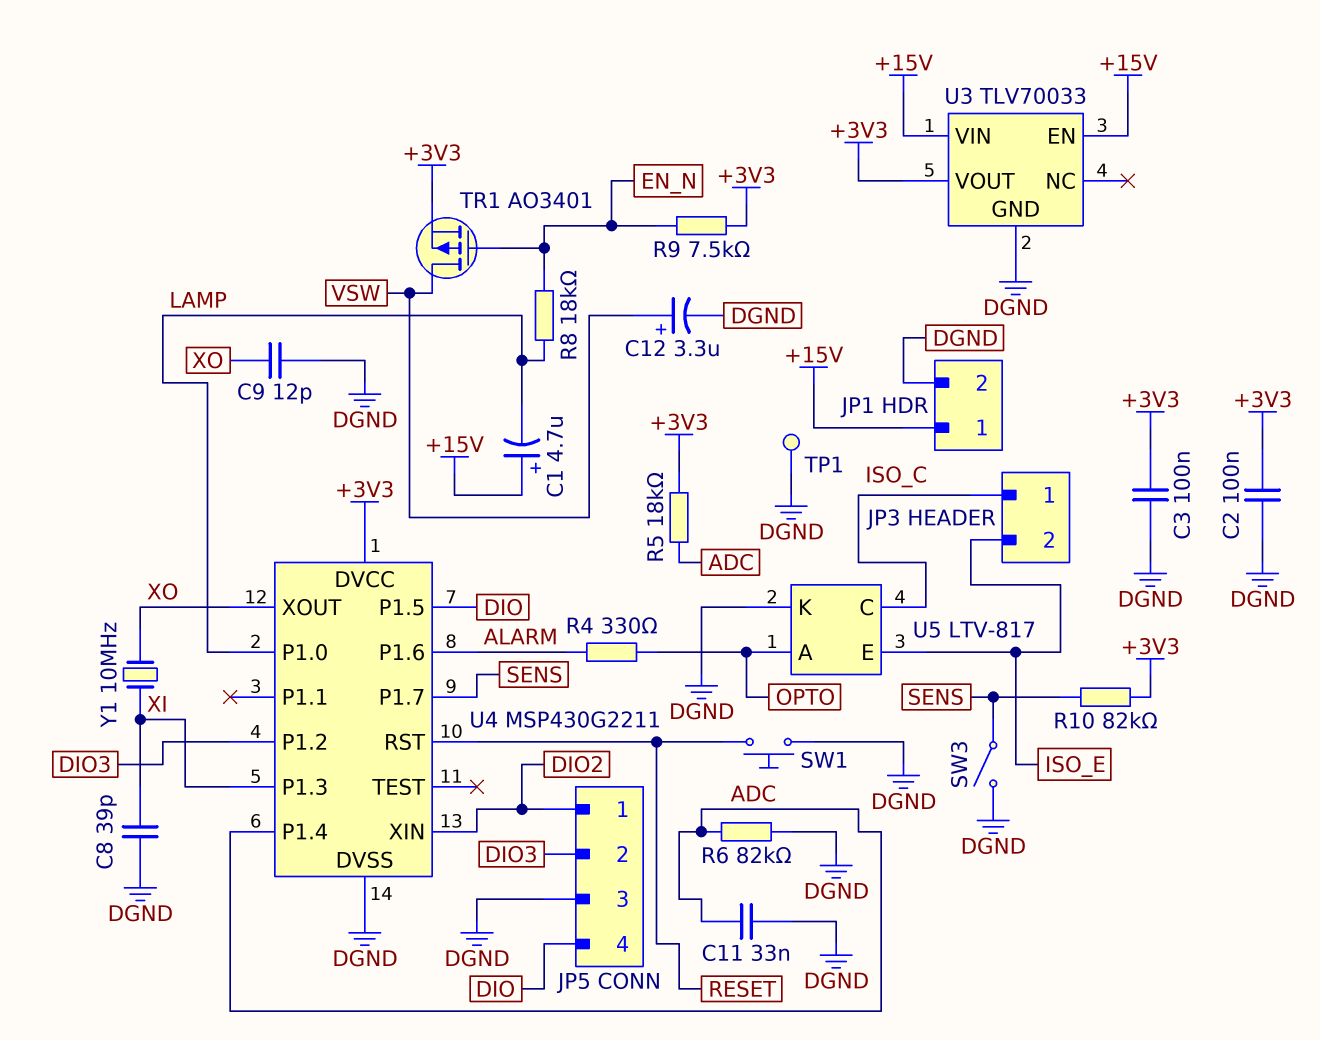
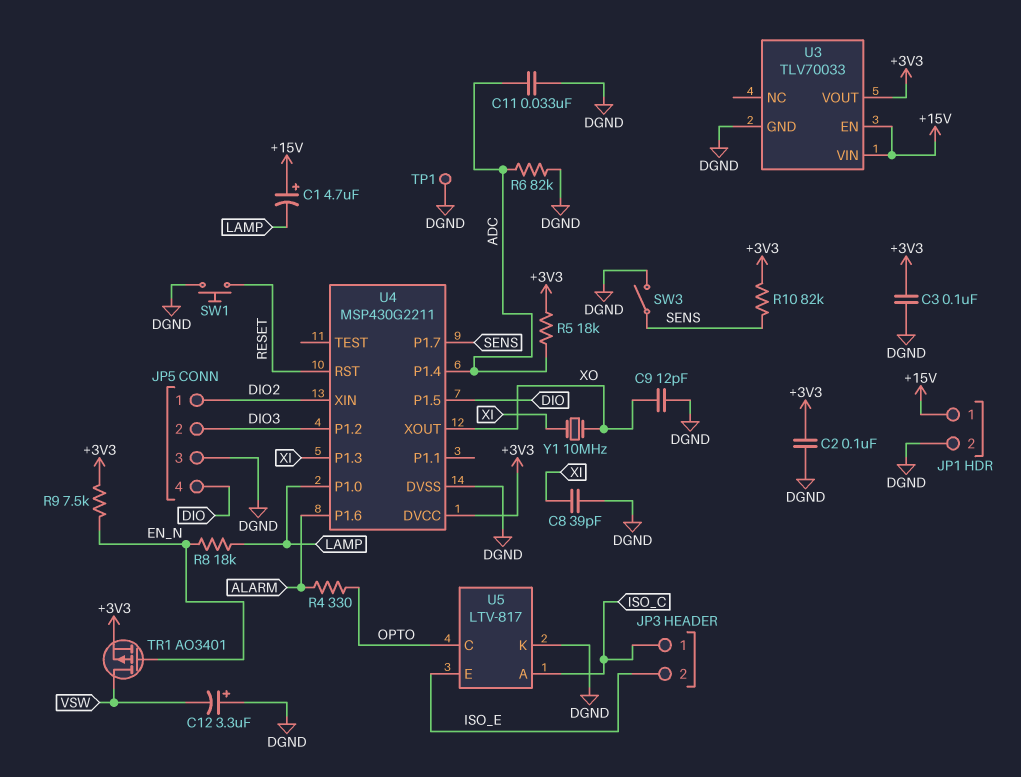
C12: 3.3uF (plus VSW, minus DGND) -> 3.3uF (plus DGND, minus VSW)
U5 pin A: OPTO -> ISO_C
U5 pin C: ISO_C -> OPTO

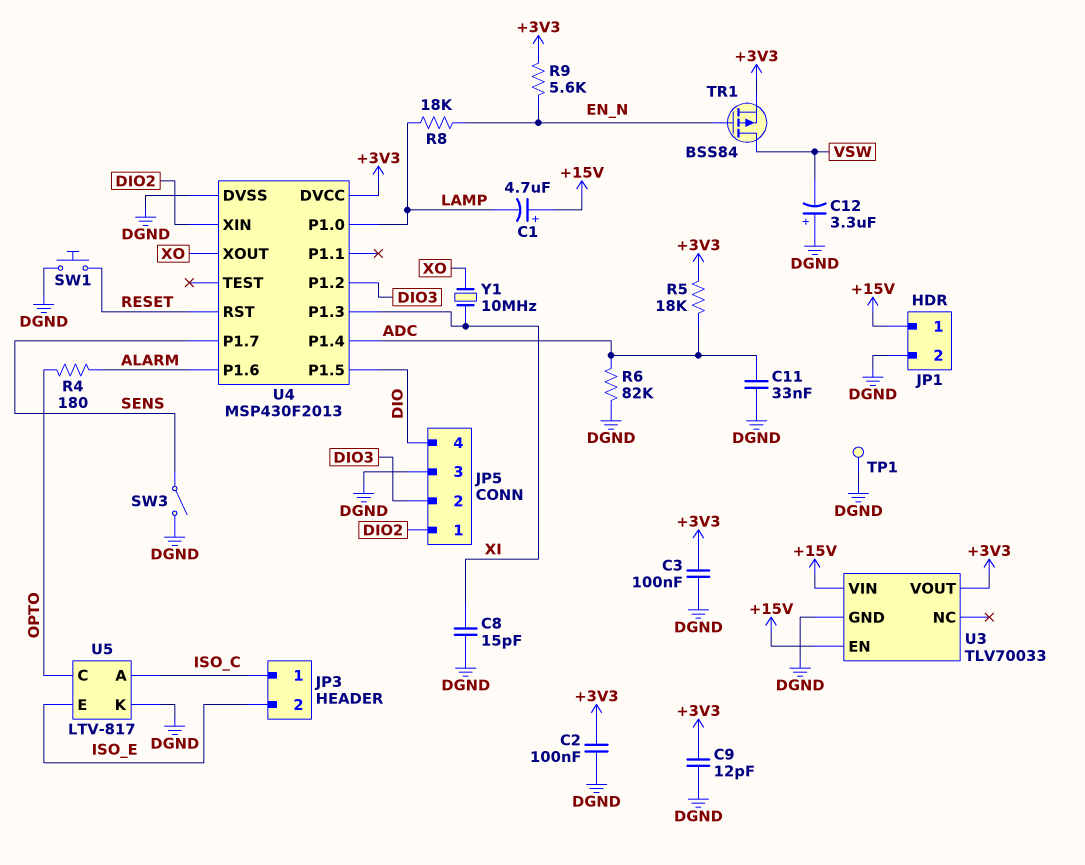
C8: 39pF (DGND, XI) -> 15pF (DGND, XI)
C9: 12pF (DGND, XO) -> 12pF (+3V3, DGND)
R4: 330 (ALARM, OPTO) -> 180 (ALARM, OPTO)
R9: 7.5k (+3V3, EN_N) -> 5.6k (+3V3, EN_N)
R10: 82k (+3V3, SENS) -> none
TR1: PMOS AO3401 (G EN_N, D VSW, S +3V3) -> PMOS BSS84 (G EN_N, D VSW, S +3V3)
U4: MSP430G2211 -> MSP430F2013

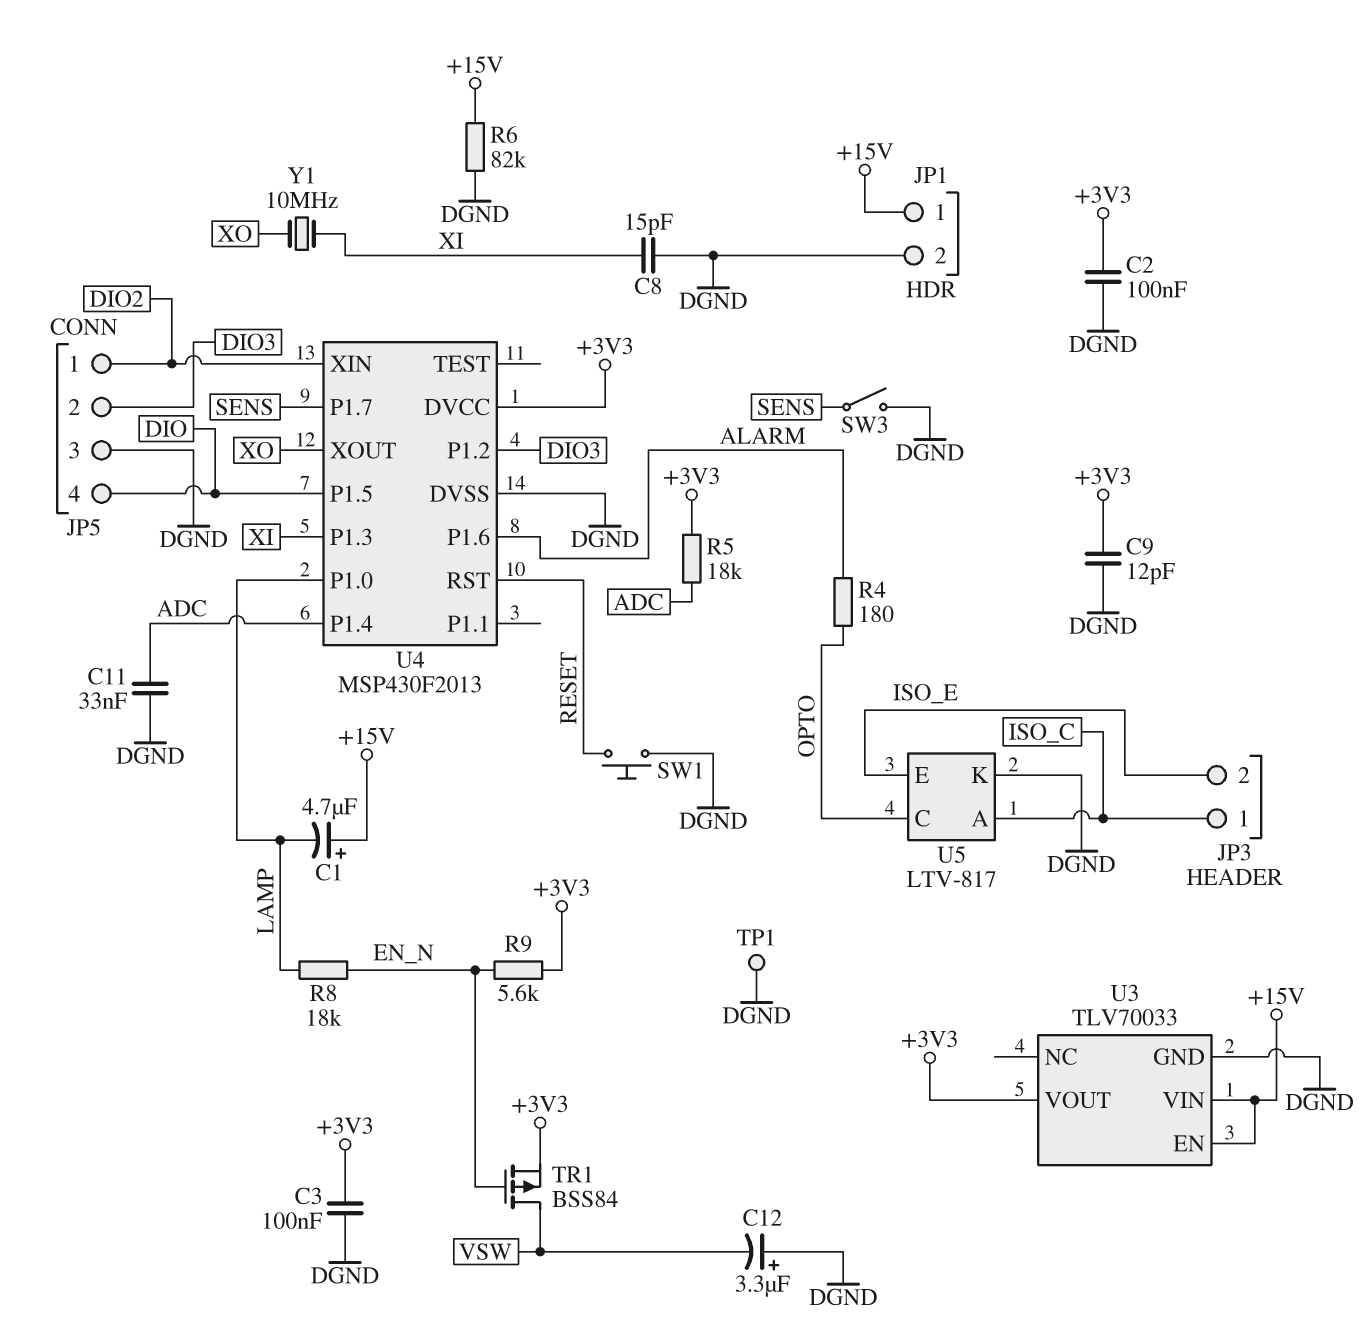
R6: 82k (ADC, DGND) -> 82k (+15V, DGND)

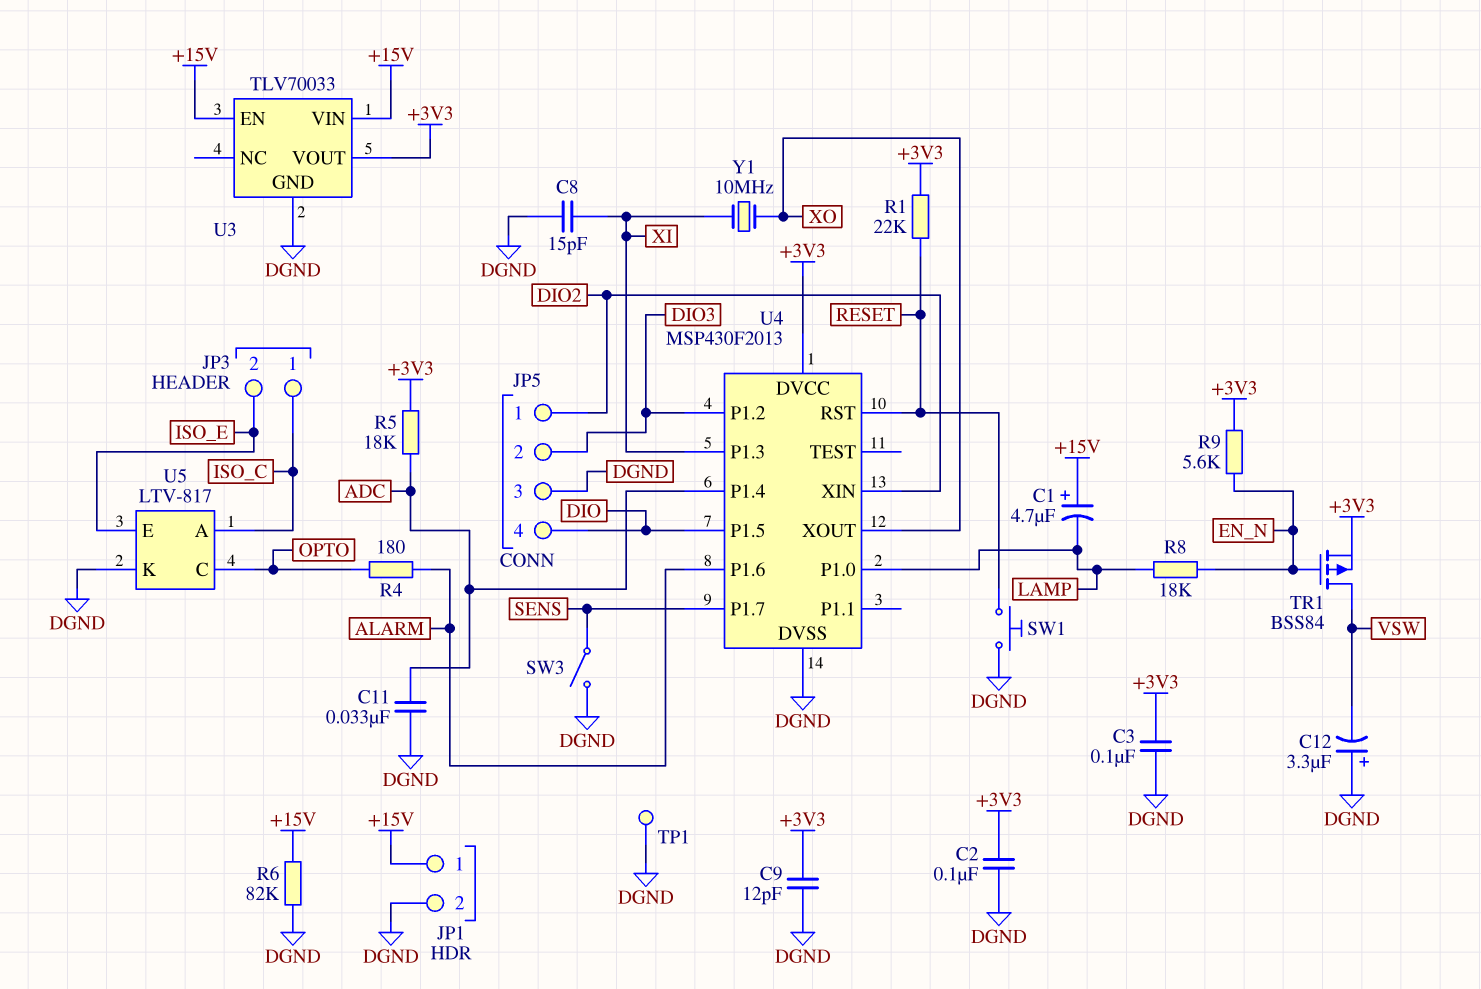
R1: none -> 22k (+3V3, RESET)

